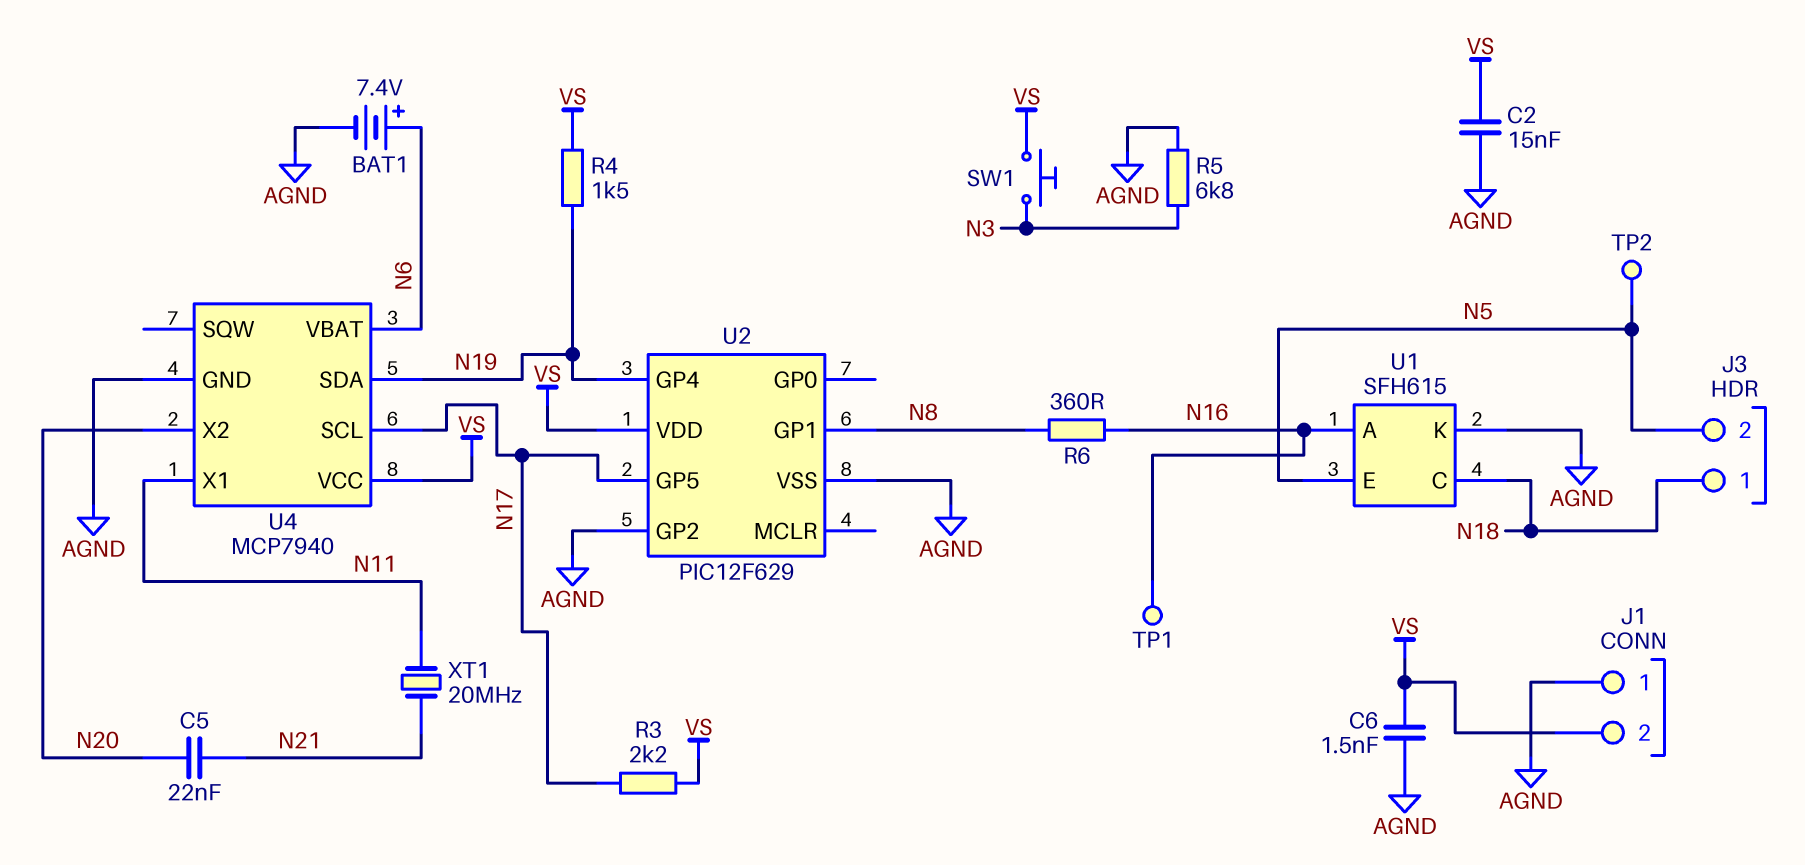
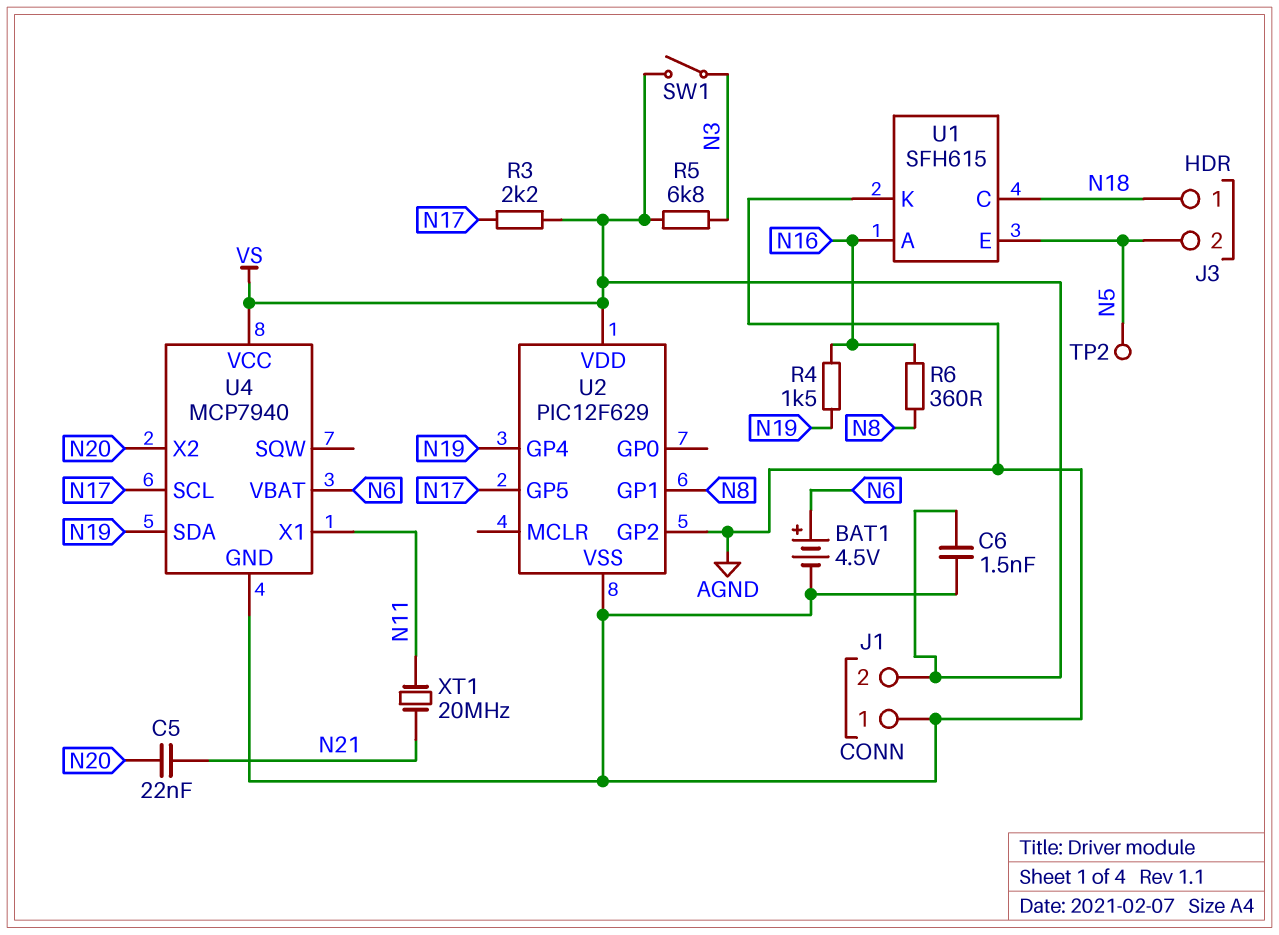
BAT1: 7.4V (plus N6, minus AGND) -> 4.5V (plus N6, minus AGND)
C2: 15nF (AGND, VS) -> none
R4: 1.5k (N19, VS) -> 1.5k (N16, N19)
R5: 6.8k (AGND, N3) -> 6.8k (N3, VS)
SW1: button (N3, VS) -> switch (N3, VS)
TP1: test point (N16) -> none

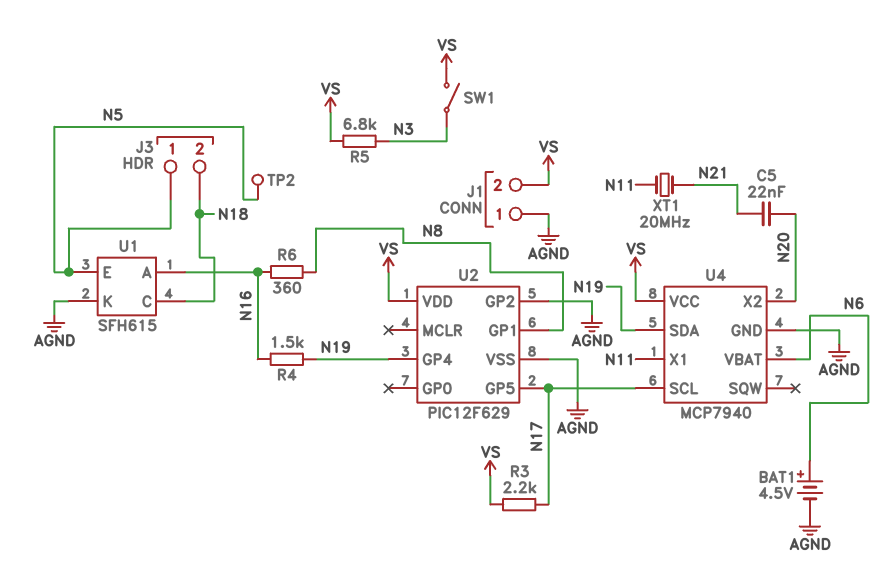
C6: 1.5nF (AGND, VS) -> none
J3 pin 1: N18 -> N5
J3 pin 2: N5 -> N18

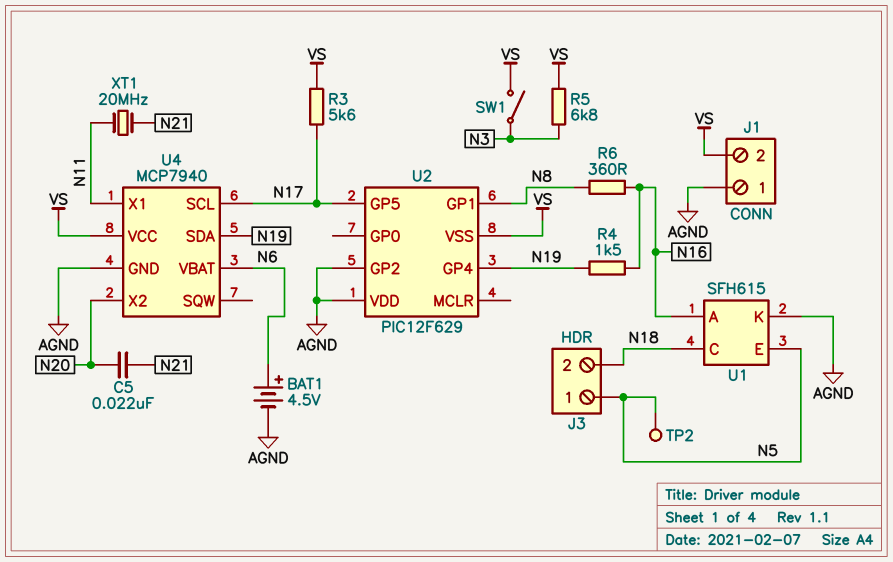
R3: 2.2k (N17, VS) -> 5.6k (N17, VS)
U2 pin VDD: VS -> AGND
U2 pin VSS: AGND -> VS

